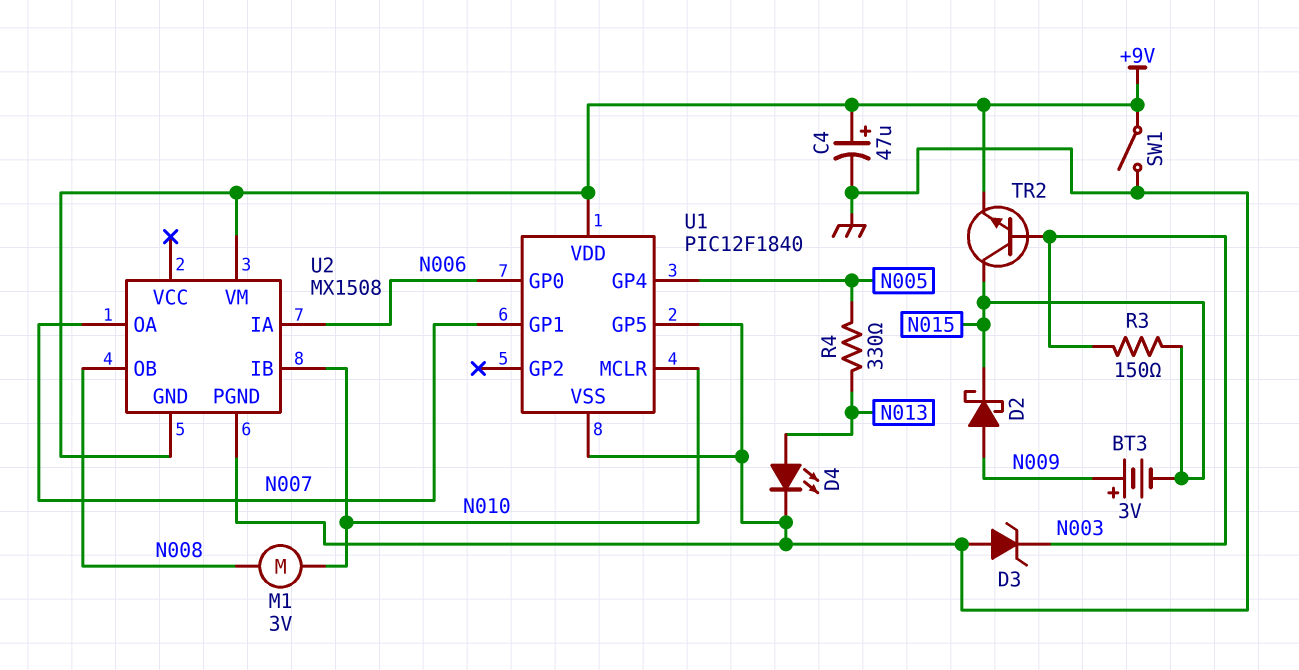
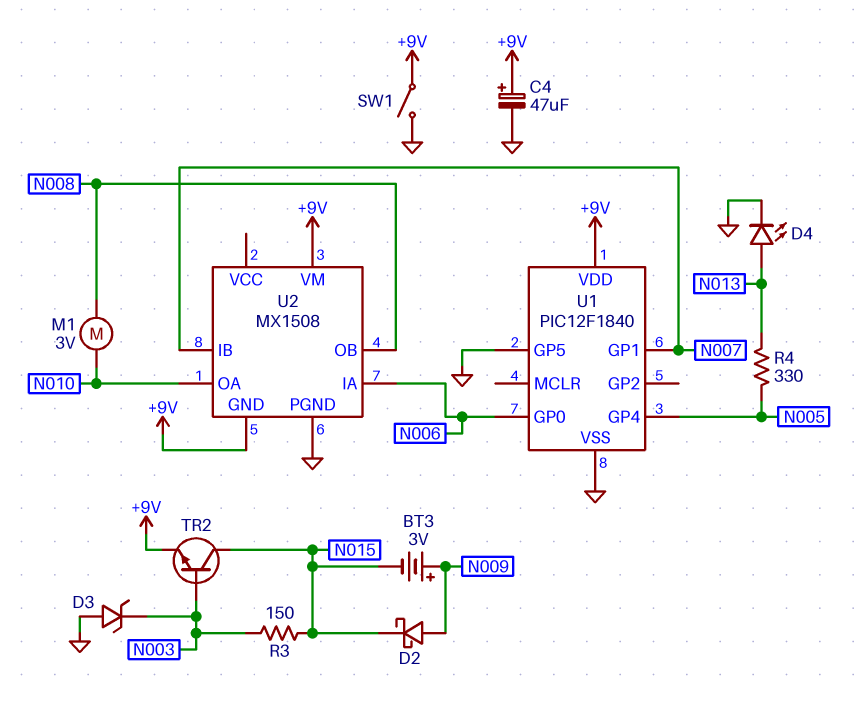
U1 pin MCLR: N010 -> none
U2 pin IB: N010 -> N007
U2 pin OA: N007 -> N010

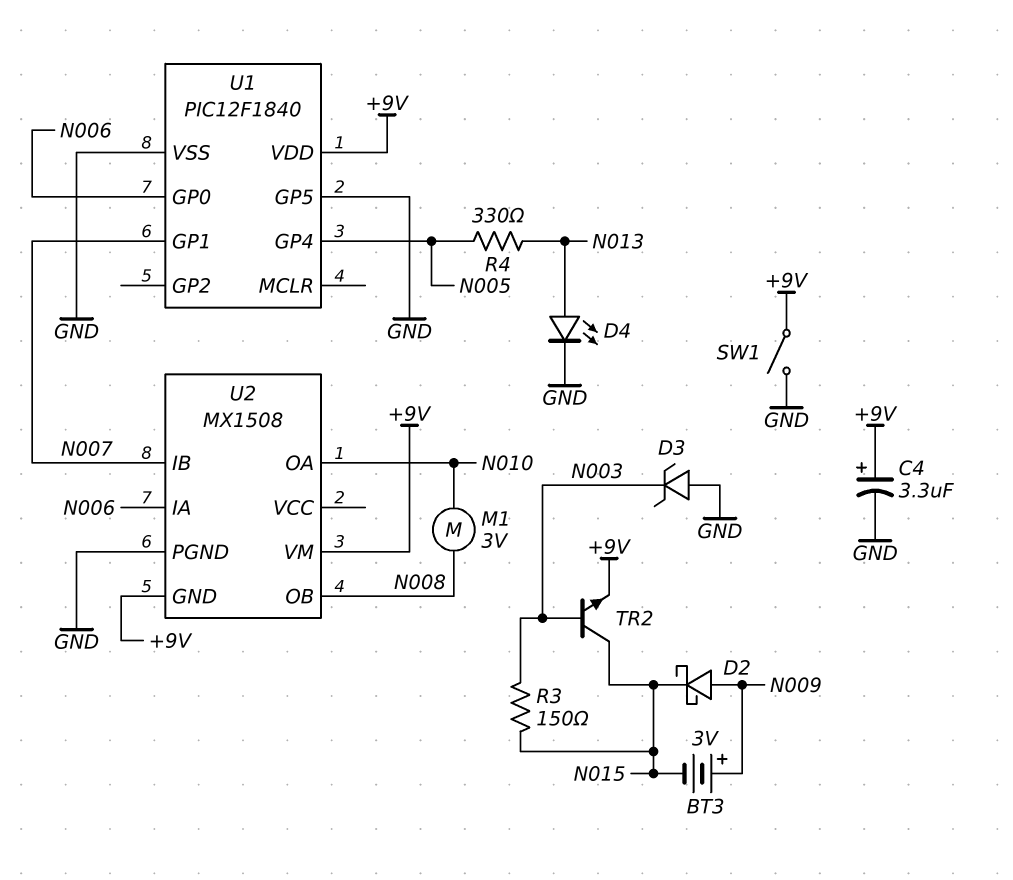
C4: 47uF (plus +9V, minus GND) -> 3.3uF (plus +9V, minus GND)

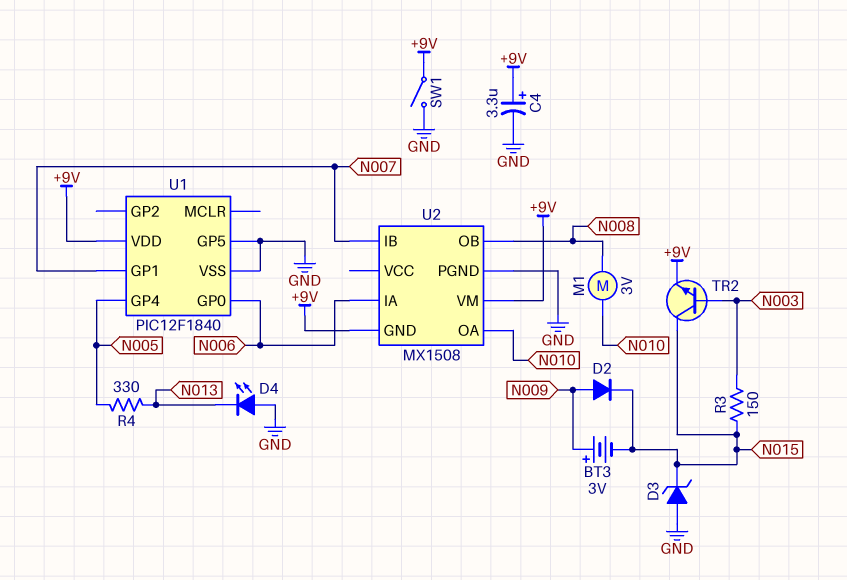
D2: schottky (A N009, K N015) -> diode (A N009, K N015)
D3: zener (A GND, K N003) -> zener (A GND, K N015)
D4: LED (A N013, K GND) -> LED (A GND, K N013)

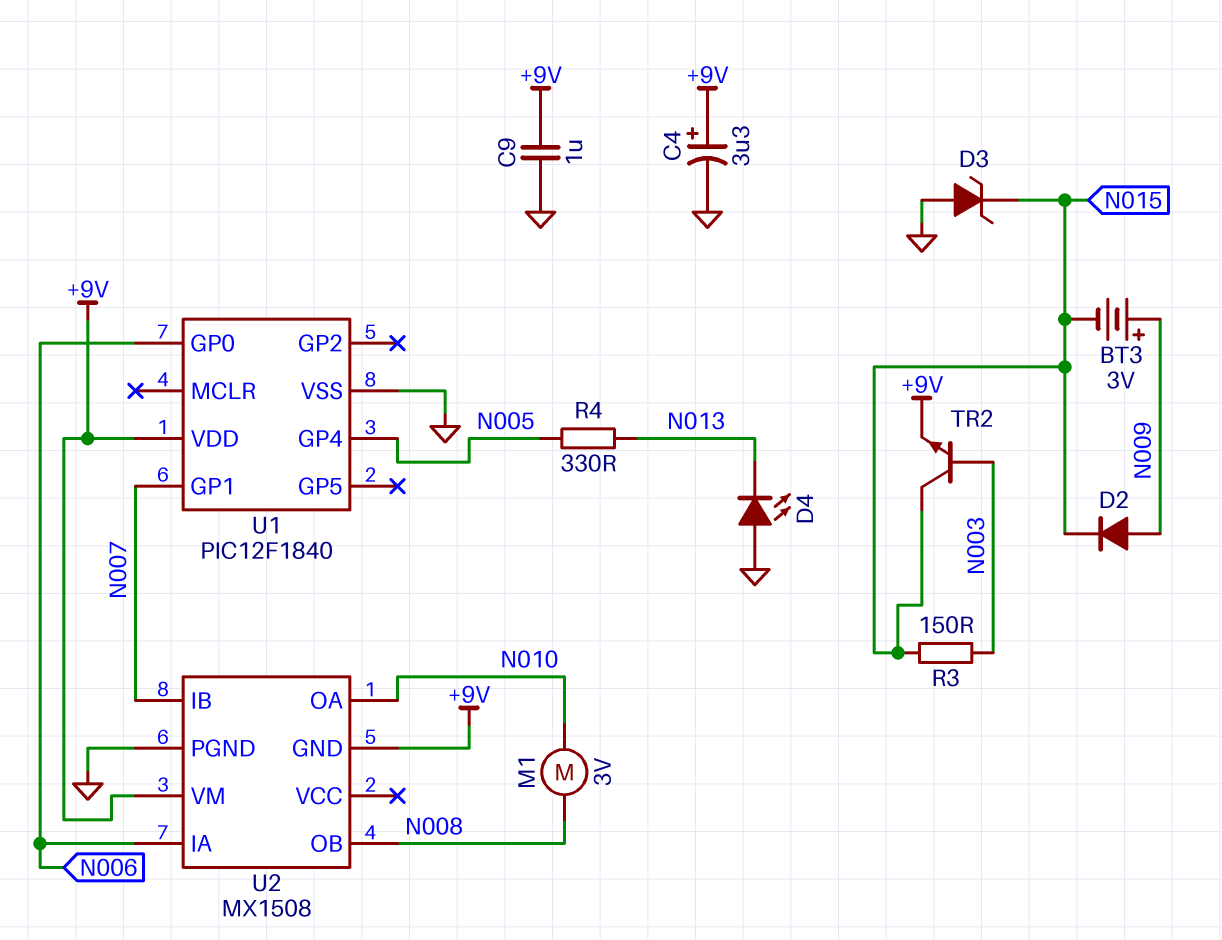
C9: none -> 1uF (+9V, GND)
SW1: switch (+9V, GND) -> none
U1 pin GP5: GND -> none

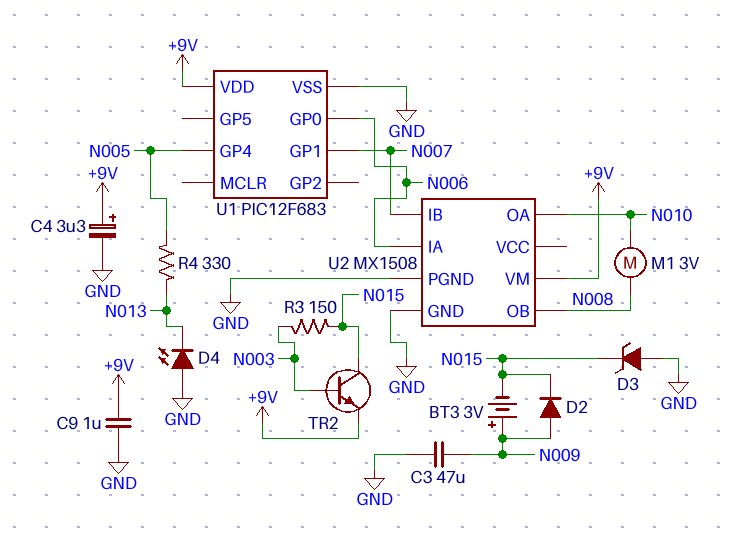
C3: none -> 47uF (GND, N009)
U1: PIC12F1840 -> PIC12F683
U2 pin GND: +9V -> GND

